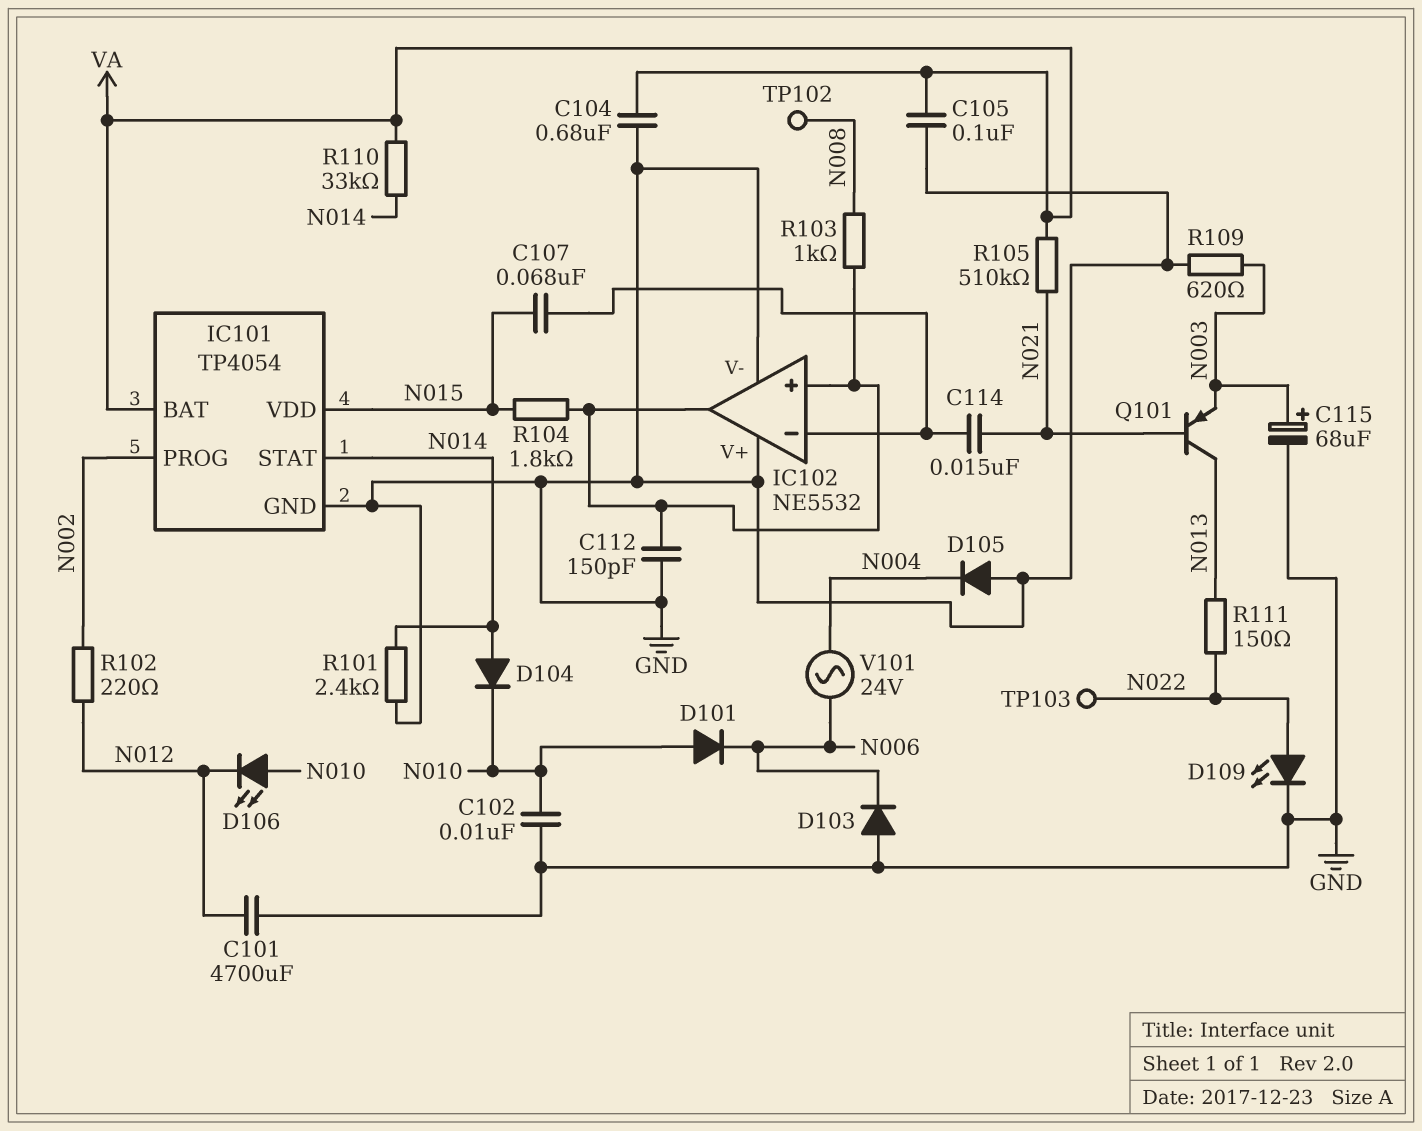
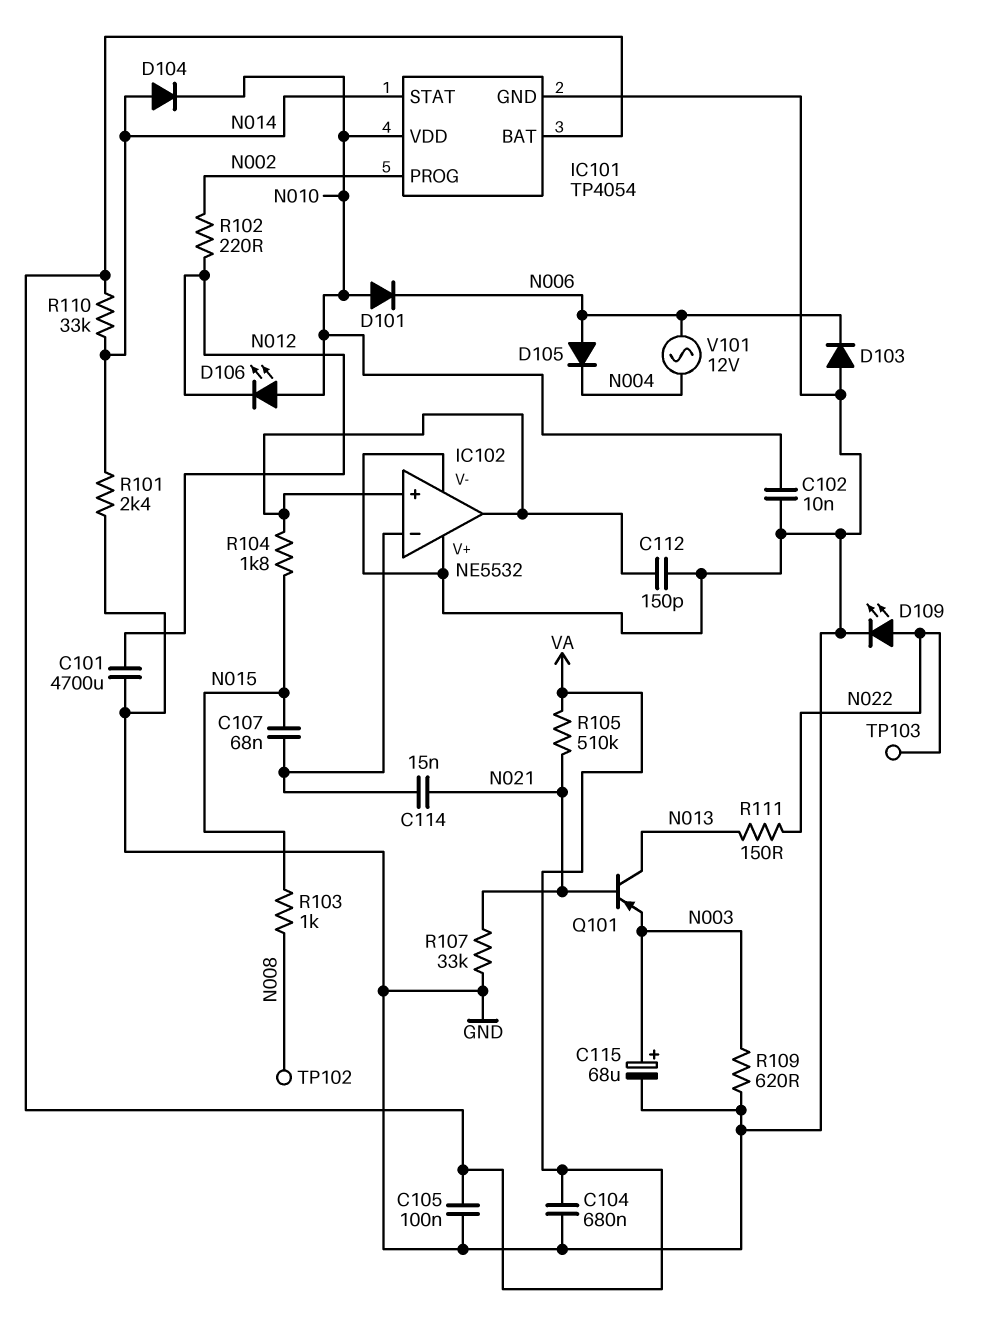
D105: diode (A GND, K N004) -> diode (A N006, K N004)
IC101 pin VDD: N015 -> N010
R103: 1k (IC102/in+, N008) -> 1k (N008, N015)
R107: none -> 33k (GND, N021)
V101: AC 24V (N004, N006) -> AC 12V (N004, N006)

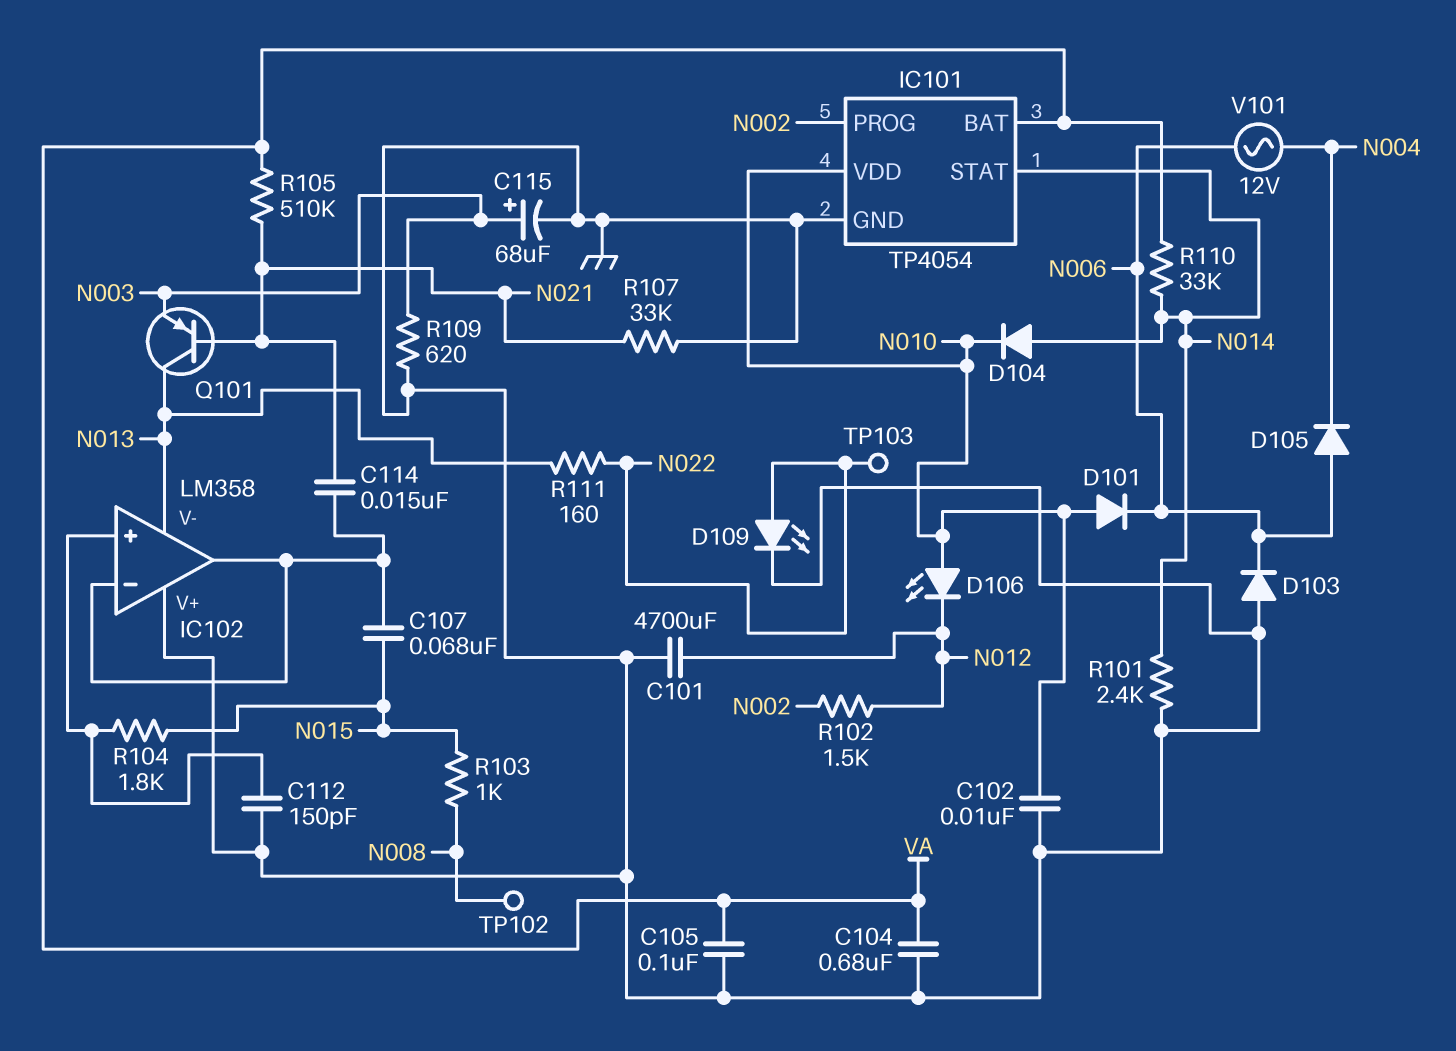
IC102: NE5532 -> LM358
IC102 pin V-: GND -> N013
IC102 pin out: IC102/in+ -> IC102/in-
R102: 220 (N002, N012) -> 1.5k (N002, N012)
R111: 150 (N013, N022) -> 160 (N013, N022)

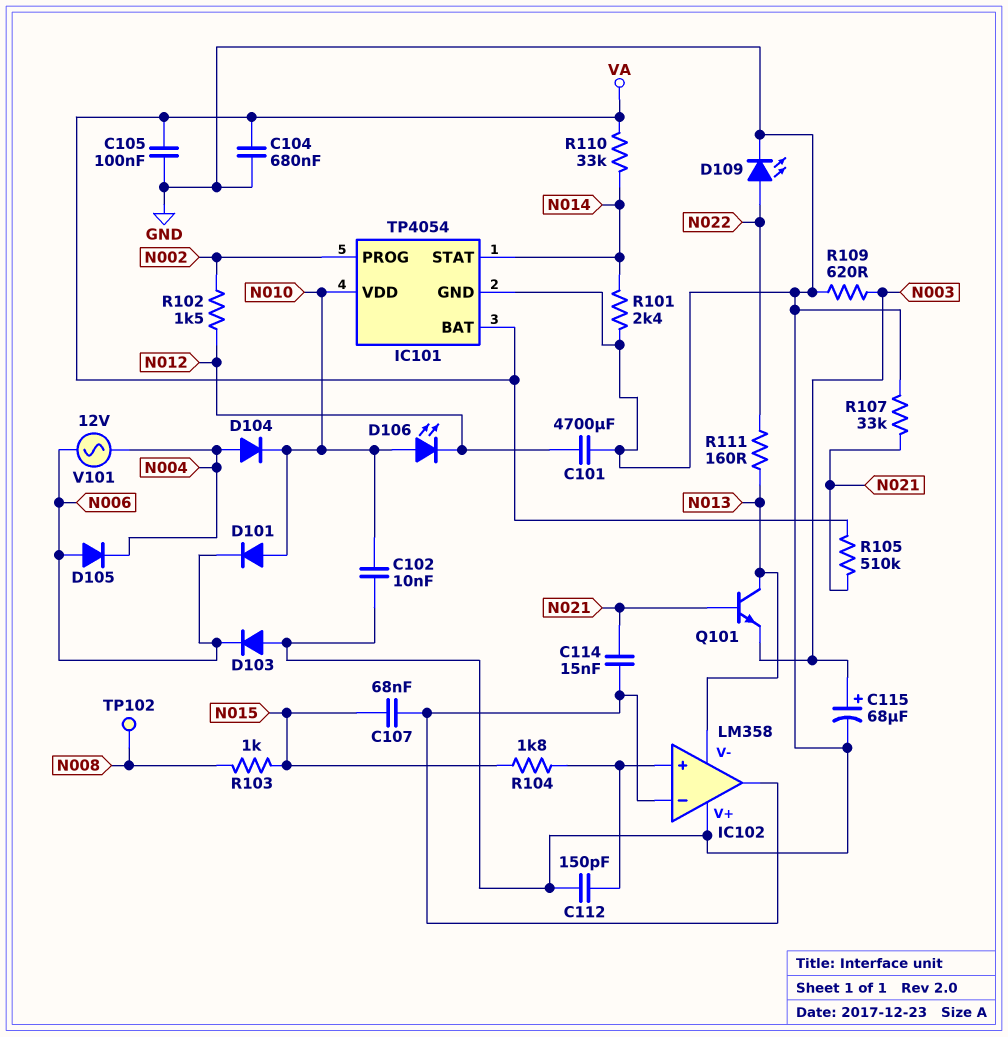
D104: diode (A N014, K N010) -> diode (A N004, K N010)
Q101: PNP (B N021, C N013, E N003) -> NPN (B N021, C N013, E N003)
TP103: test point (N022) -> none

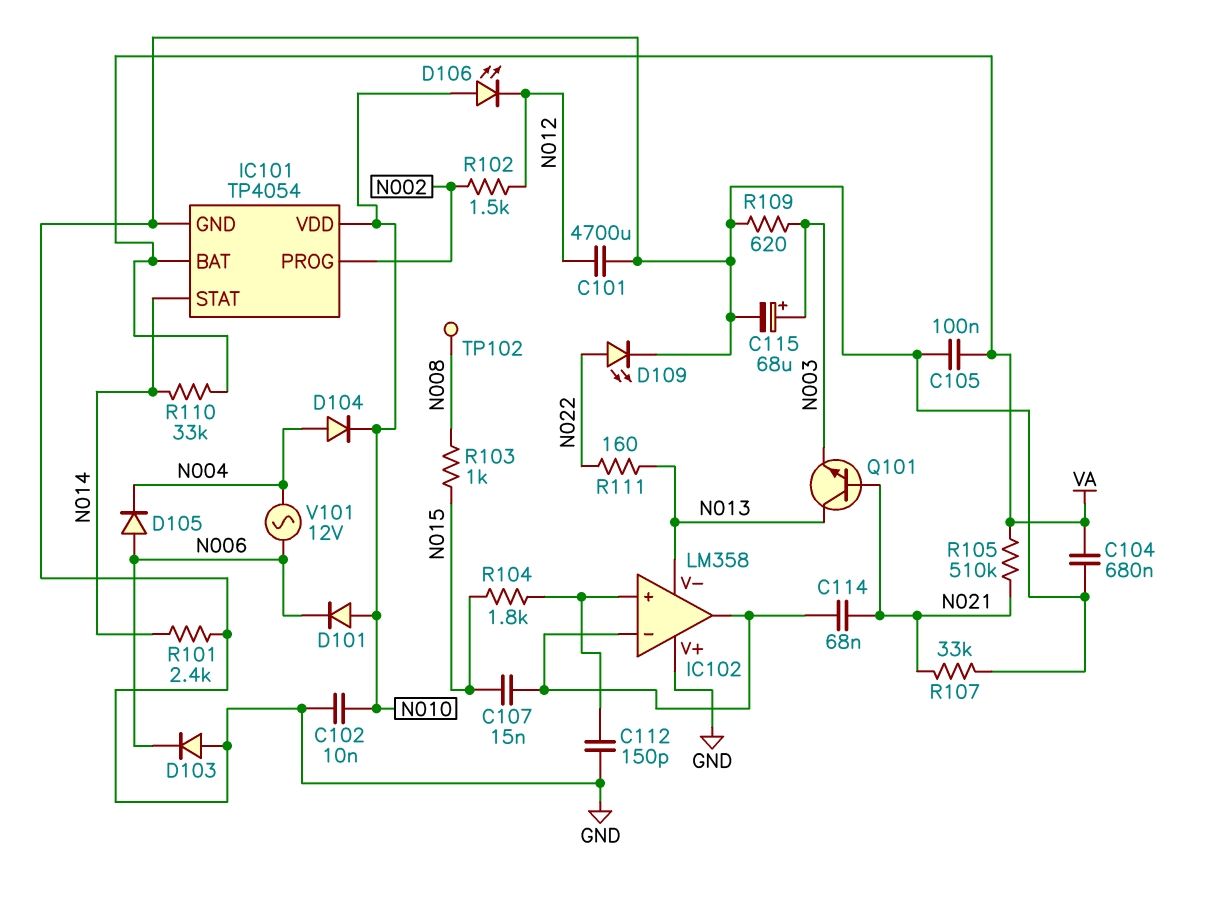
C107: 68nF (IC102/in-, N015) -> 15nF (IC102/in-, N015)
C114: 15nF (IC102/in-, N021) -> 68nF (IC102/in-, N021)

